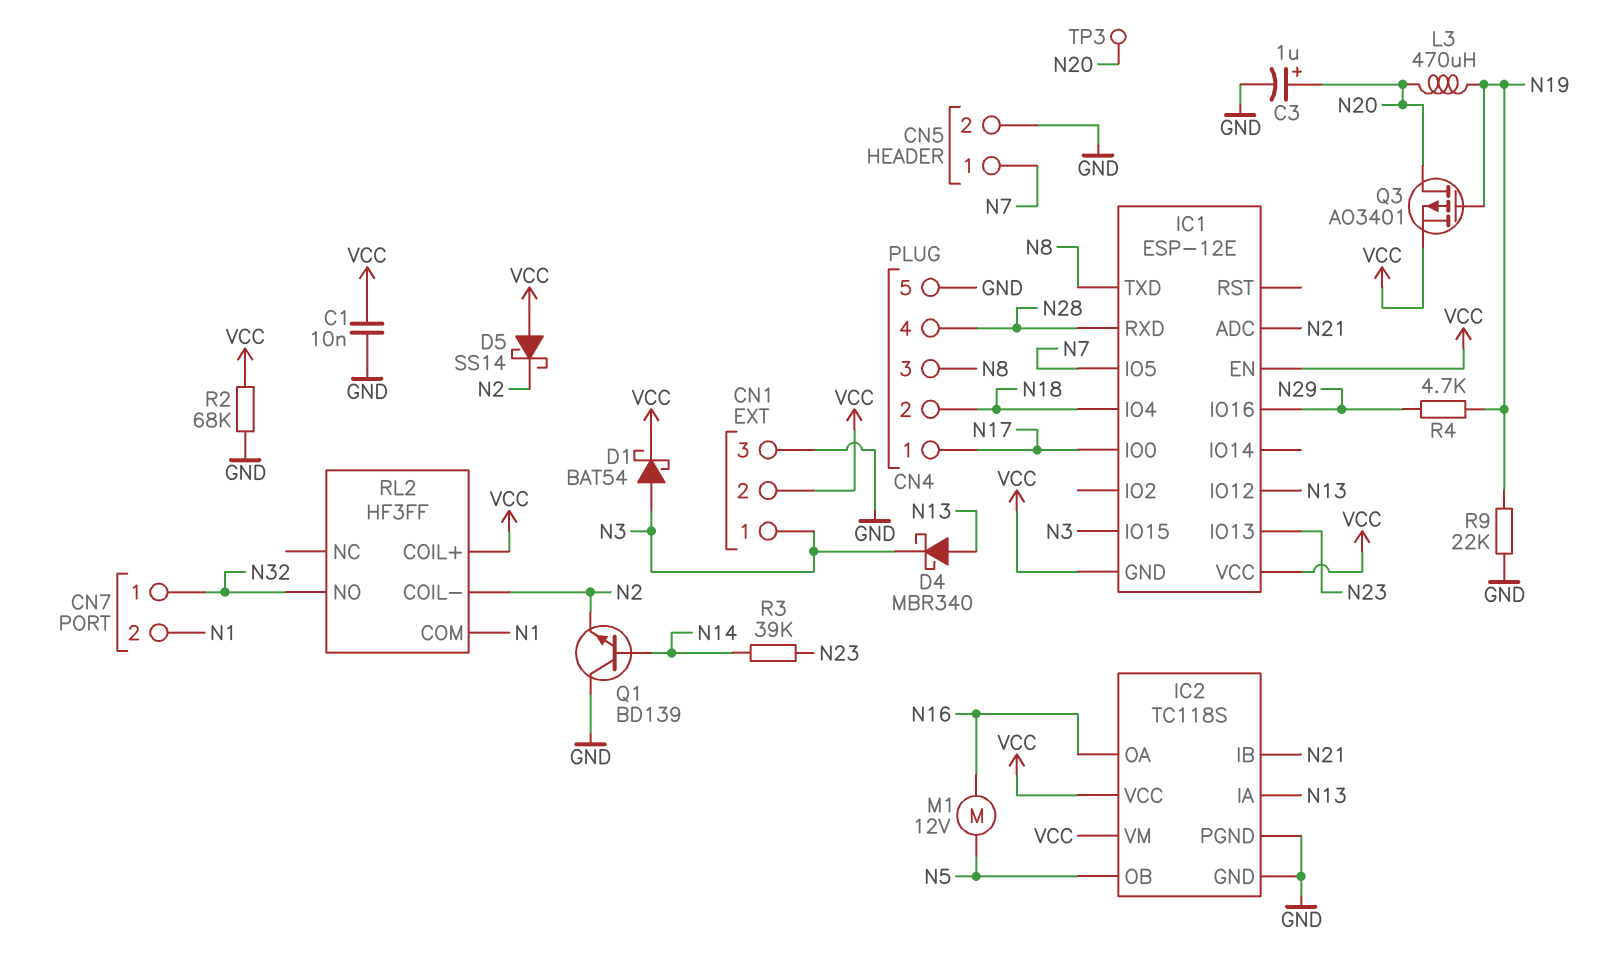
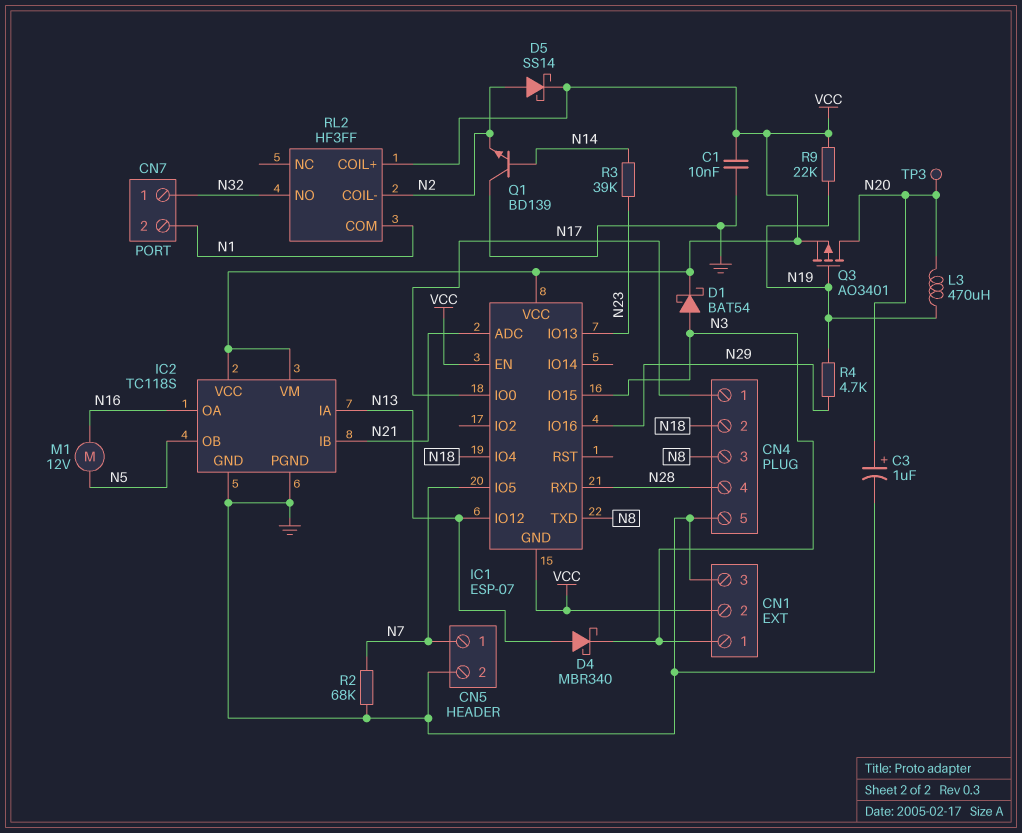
D5: schottky SS14 (A VCC, K N2) -> schottky SS14 (A N2, K VCC)
IC1: ESP-12E -> ESP-07
R2: 68k (GND, VCC) -> 68k (GND, N7)
R9: 22k (GND, N19) -> 22k (N19, VCC)

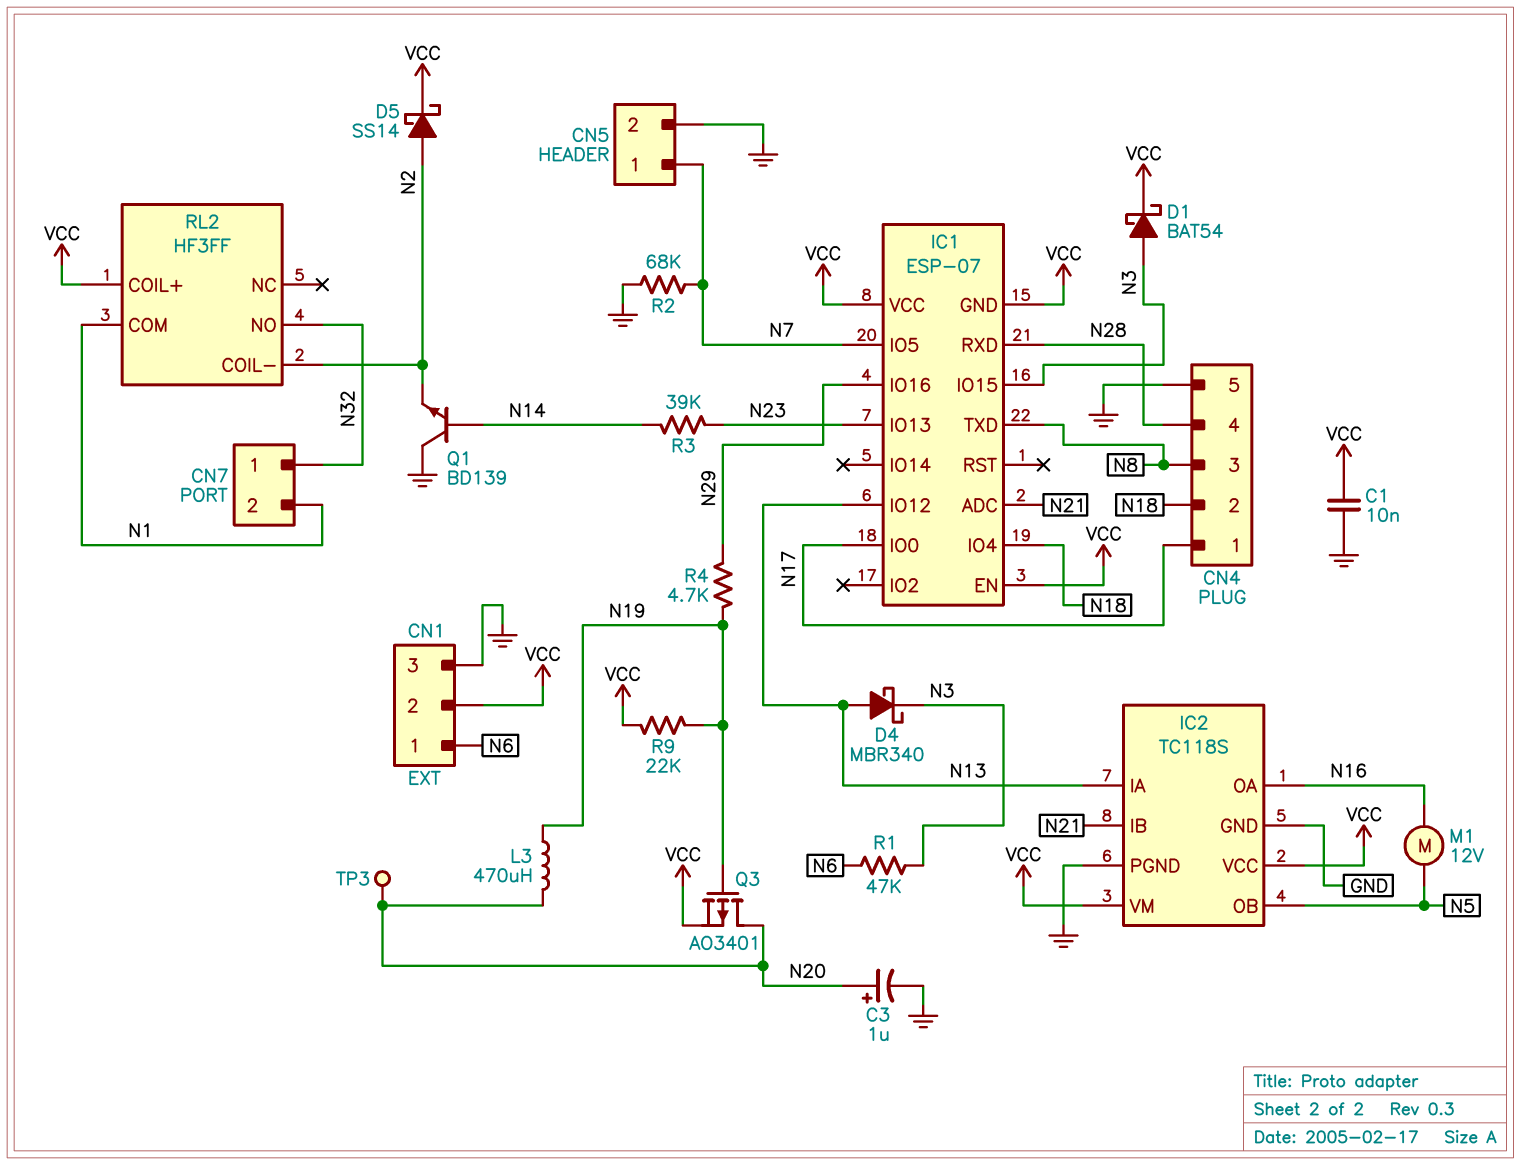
CN1 pin 1: N3 -> N6
R1: none -> 47k (N3, N6)

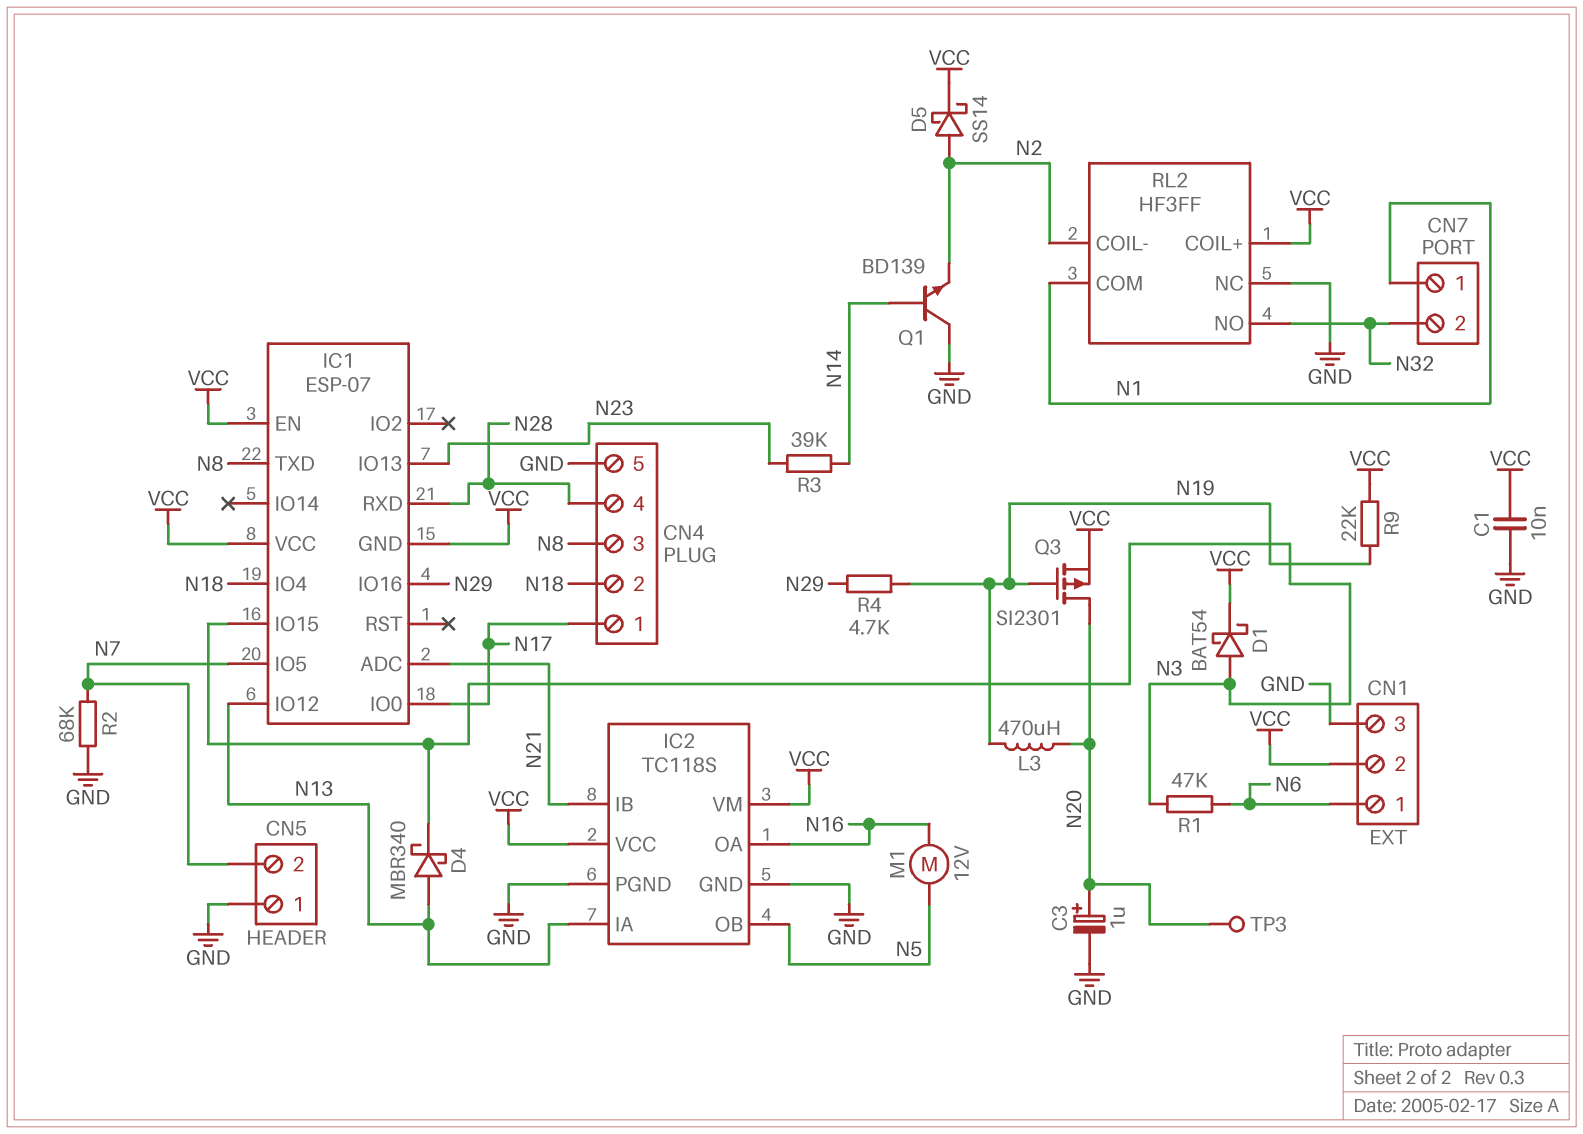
CN5 pin 1: N7 -> GND
CN5 pin 2: GND -> N7
CN7 pin 1: N32 -> N1
CN7 pin 2: N1 -> N32
Q3: PMOS AO3401 (G N19, D N20, S VCC) -> PMOS SI2301 (G N19, D N20, S VCC)
RL2 pin NC: none -> GND

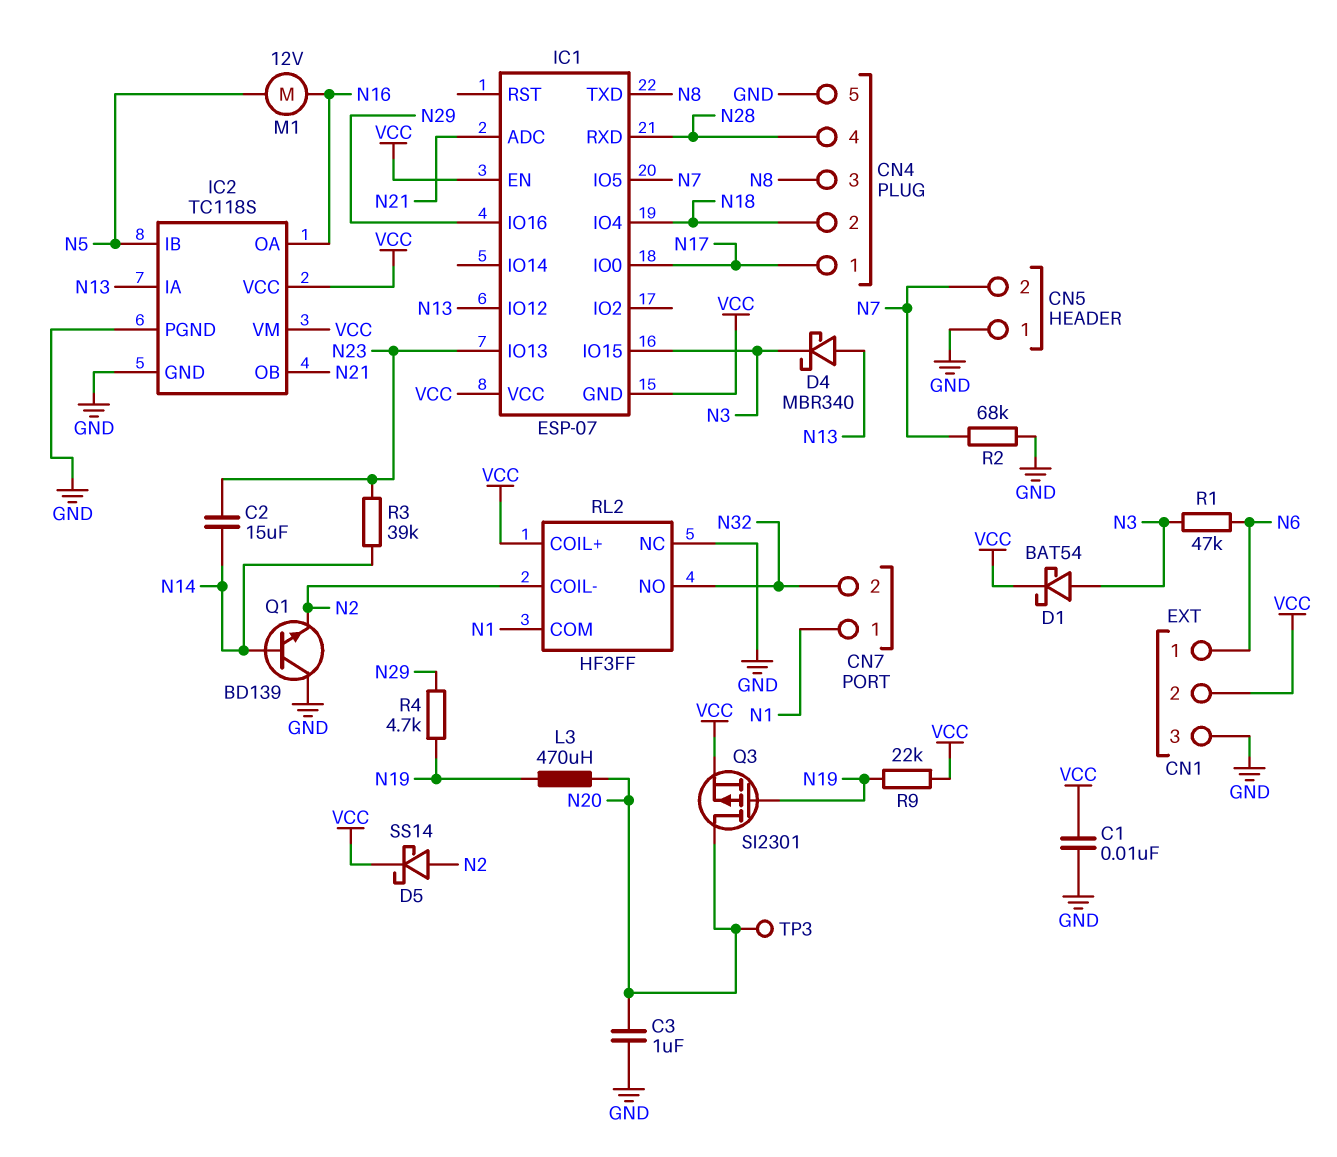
C2: none -> 15uF (N14, N23)
C3: 1uF (plus N20, minus GND) -> 1uF (GND, N20)
IC2 pin IB: N21 -> N5
IC2 pin OB: N5 -> N21

